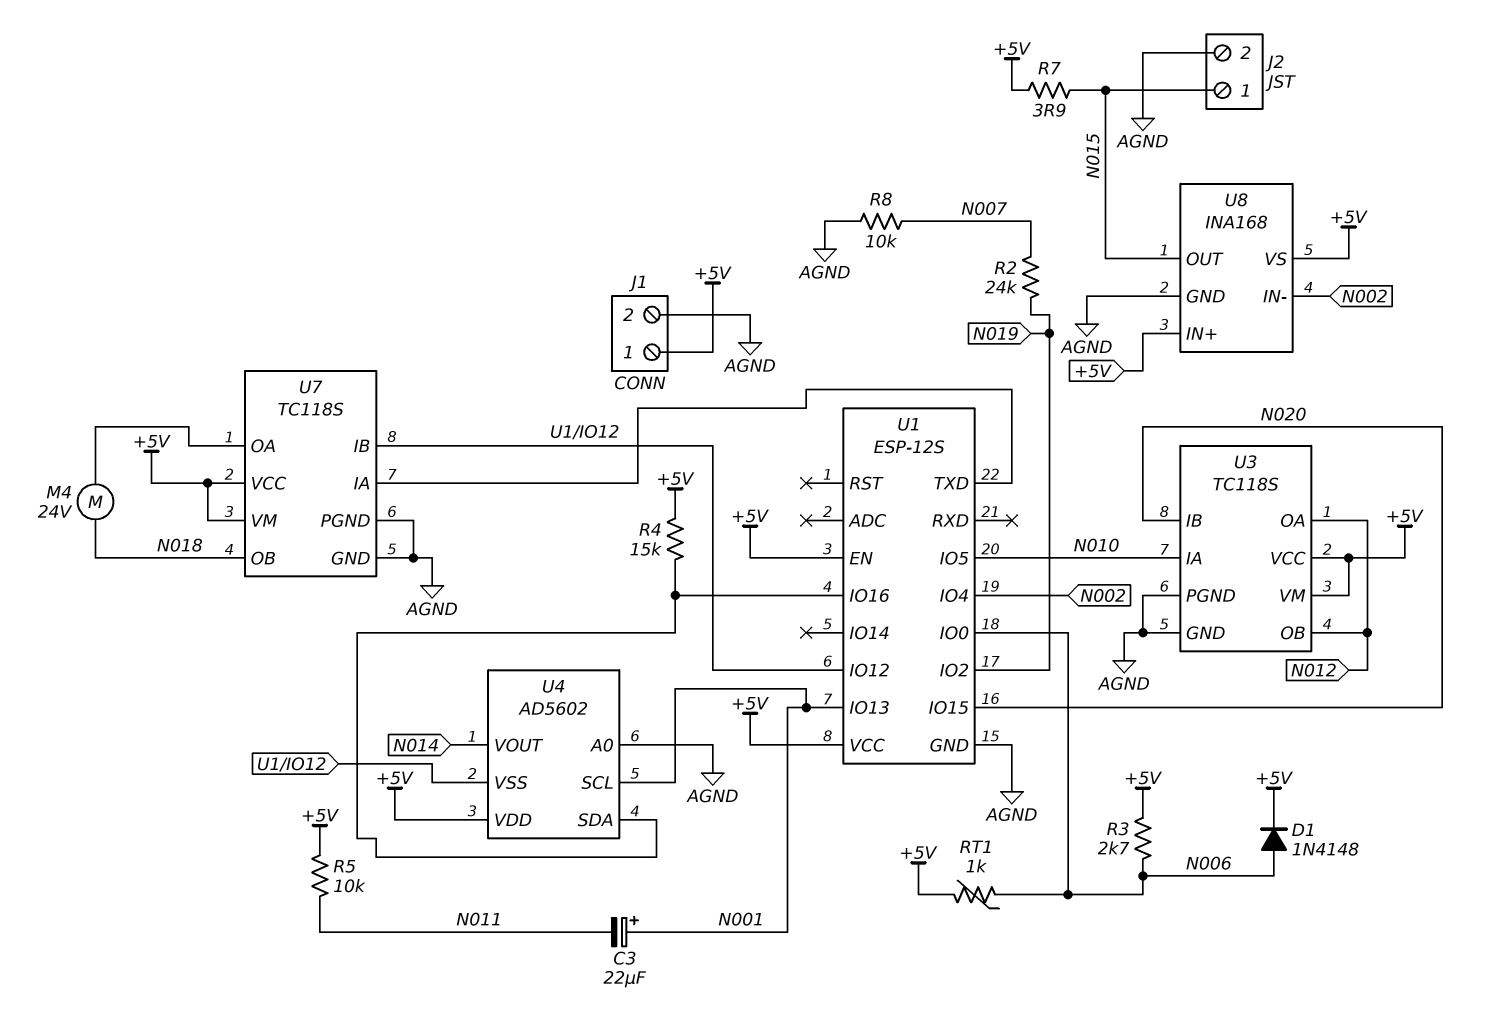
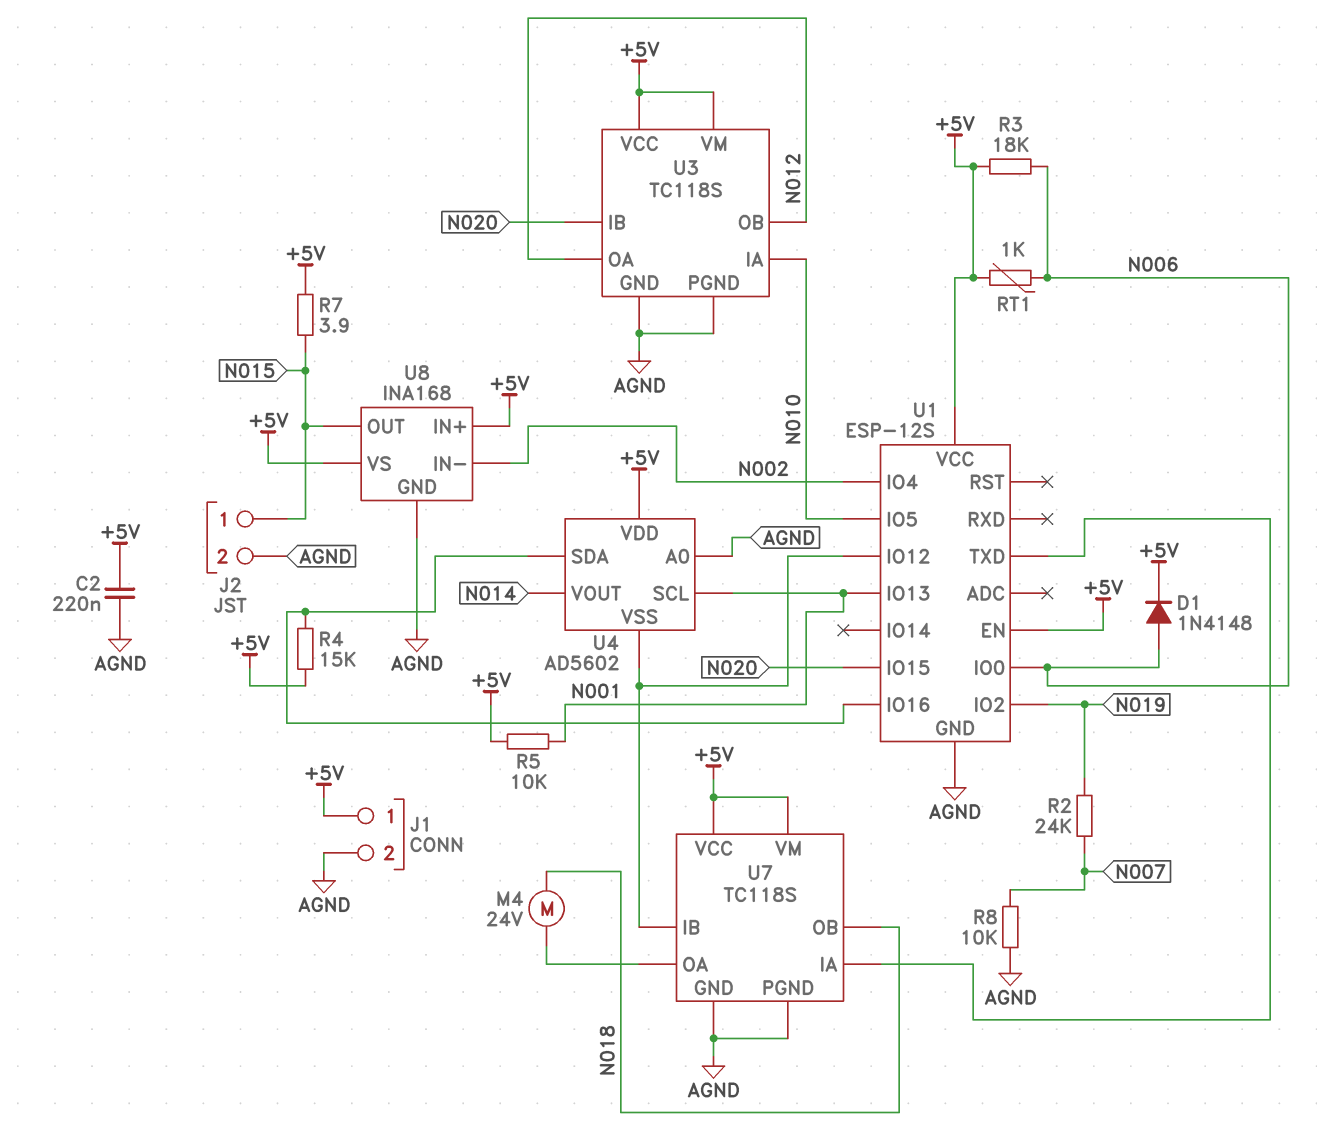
C2: none -> 220nF (+5V, AGND)
C3: 22uF (plus N001, minus N011) -> none
R3: 2.7k (+5V, N006) -> 18k (+5V, N006)
R5: 10k (+5V, N011) -> 10k (+5V, N001)

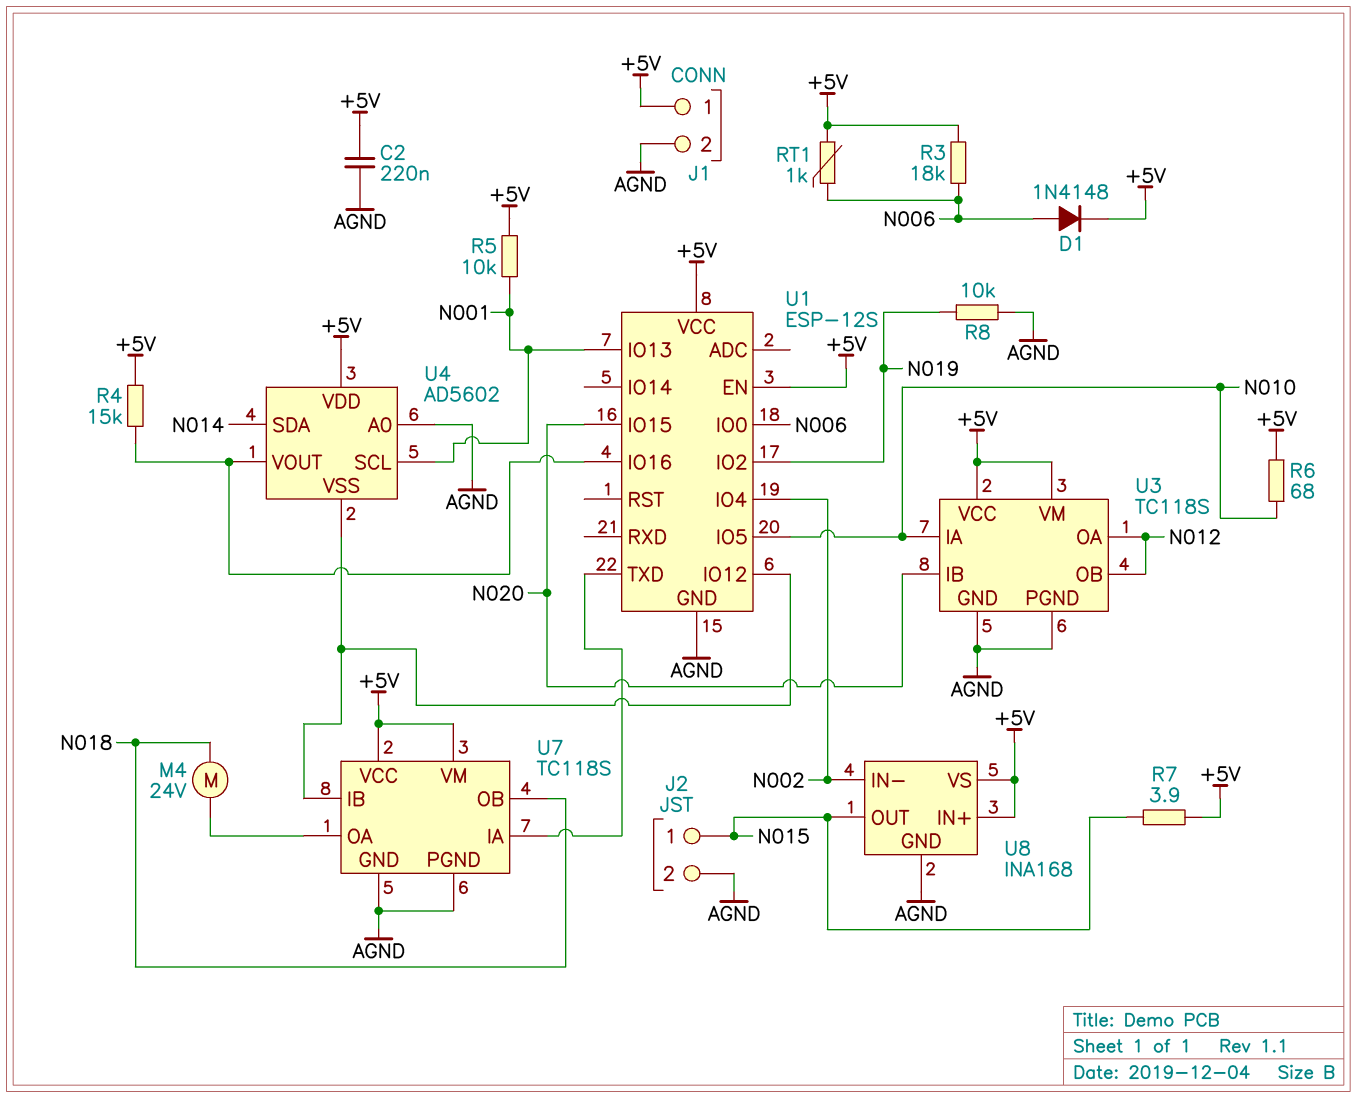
R2: 24k (N007, N019) -> none
R6: none -> 68 (+5V, N010)
R8: 10k (AGND, N007) -> 10k (AGND, N019)
U4 pin SDA: U1/IO16 -> N014
U4 pin VOUT: N014 -> U1/IO16

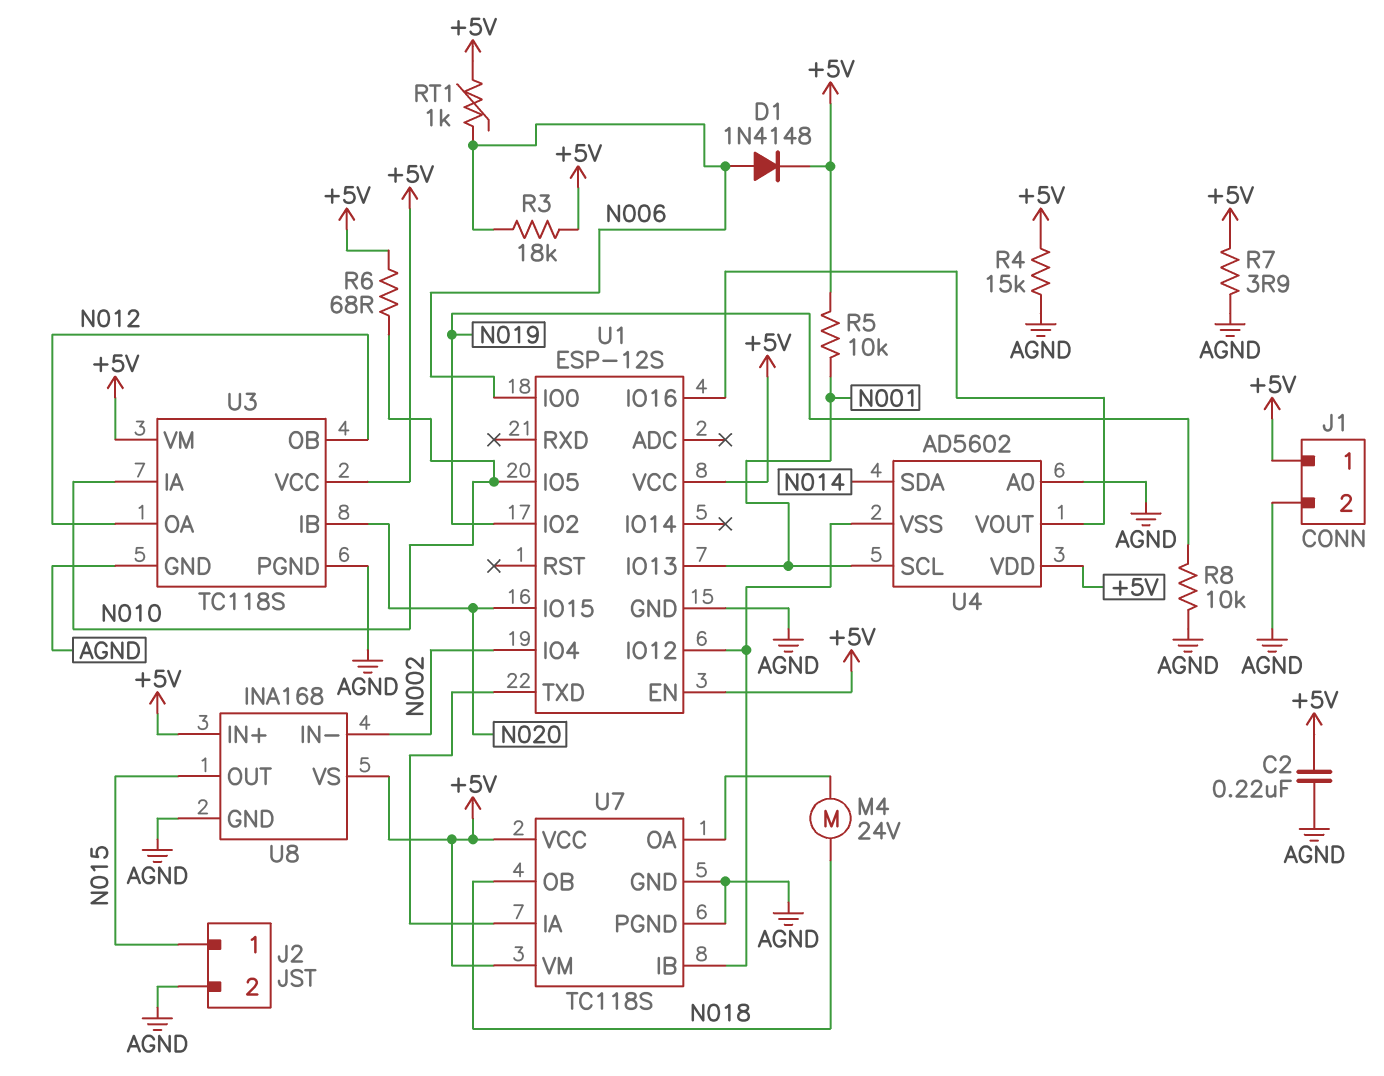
R4: 15k (+5V, U1/IO16) -> 15k (+5V, AGND)
R7: 3.9 (+5V, N015) -> 3.9 (+5V, AGND)

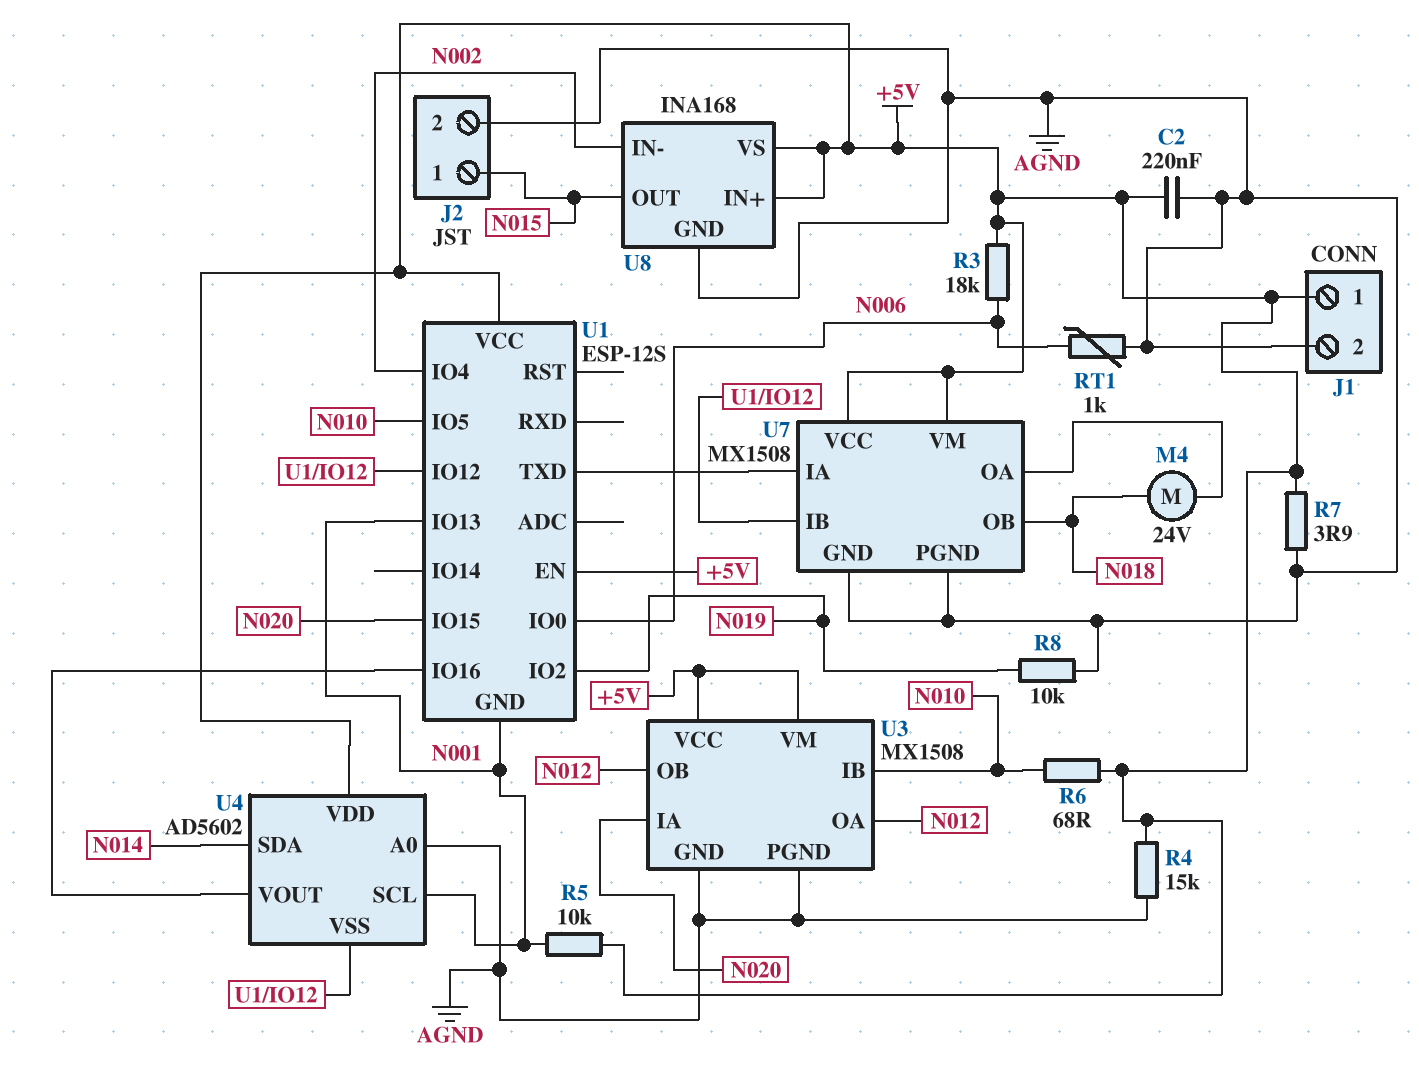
D1: diode 1N4148 (A N006, K +5V) -> none
RT1: 1k (+5V, N006) -> 1k (AGND, N006)
U1 pin GND: AGND -> N001
U3: TC118S -> MX1508
U3 pin IA: N010 -> N020
U3 pin IB: N020 -> N010
U7: TC118S -> MX1508

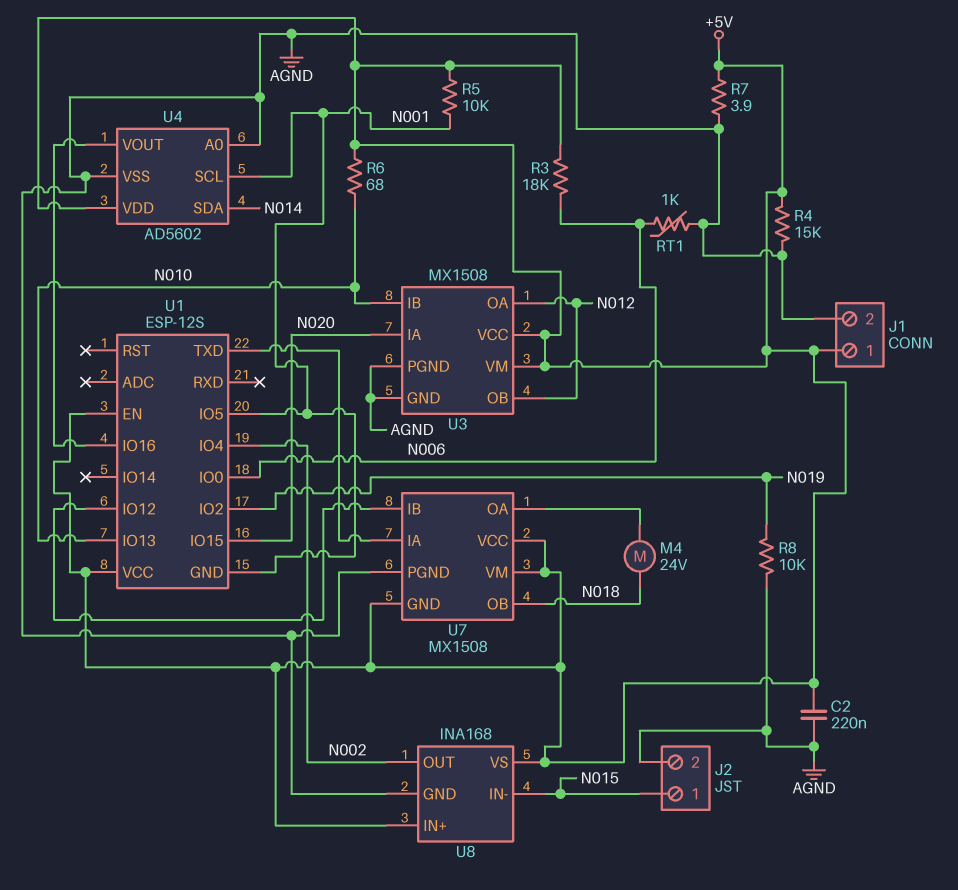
U1 pin IO5: N010 -> N001
U1 pin IO13: N001 -> N010
U4 pin VSS: U1/IO12 -> AGND
U7 pin GND: AGND -> +5V
U8 pin IN-: N002 -> N015
U8 pin OUT: N015 -> N002

